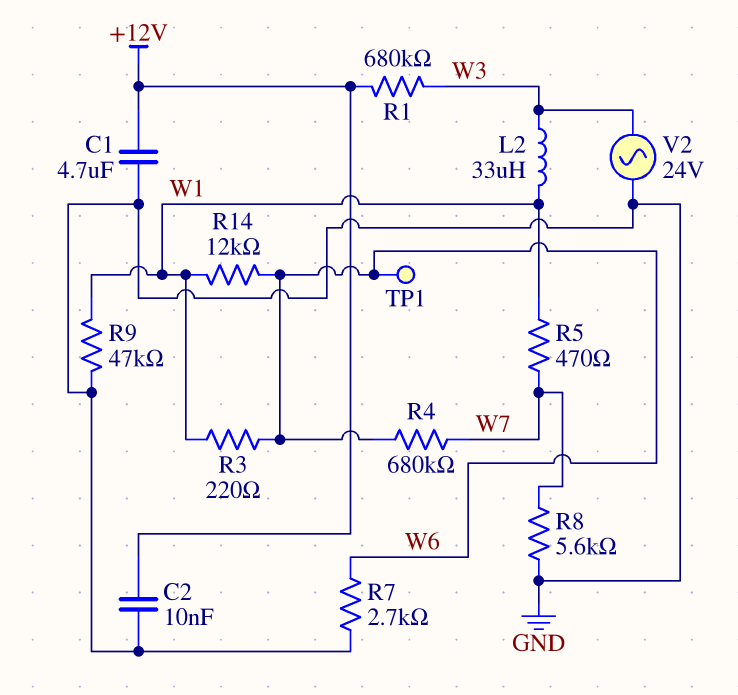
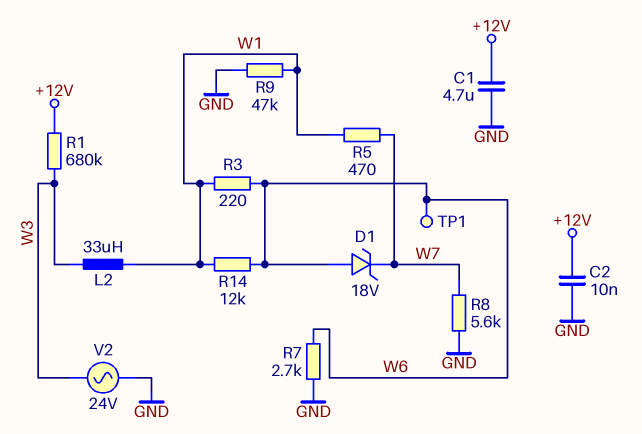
D1: none -> zener 18V (A W6, K W7)
R4: 680k (W6, W7) -> none

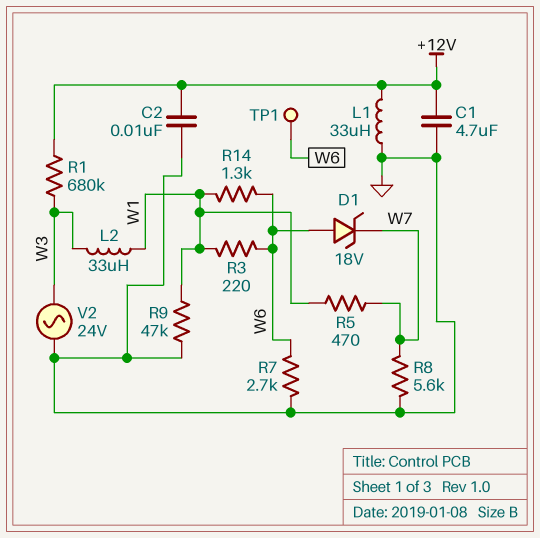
L1: none -> 33uH (+12V, GND)
R14: 12k (W1, W6) -> 1.3k (W1, W6)

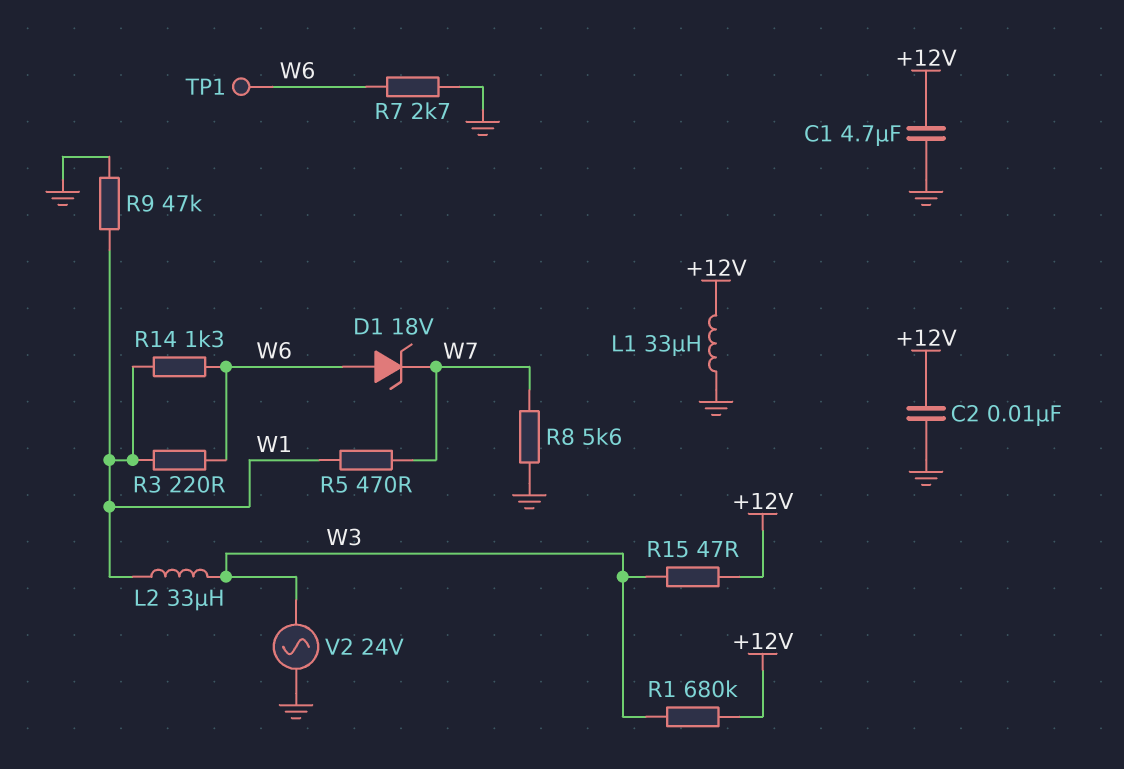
R15: none -> 47 (+12V, W3)

